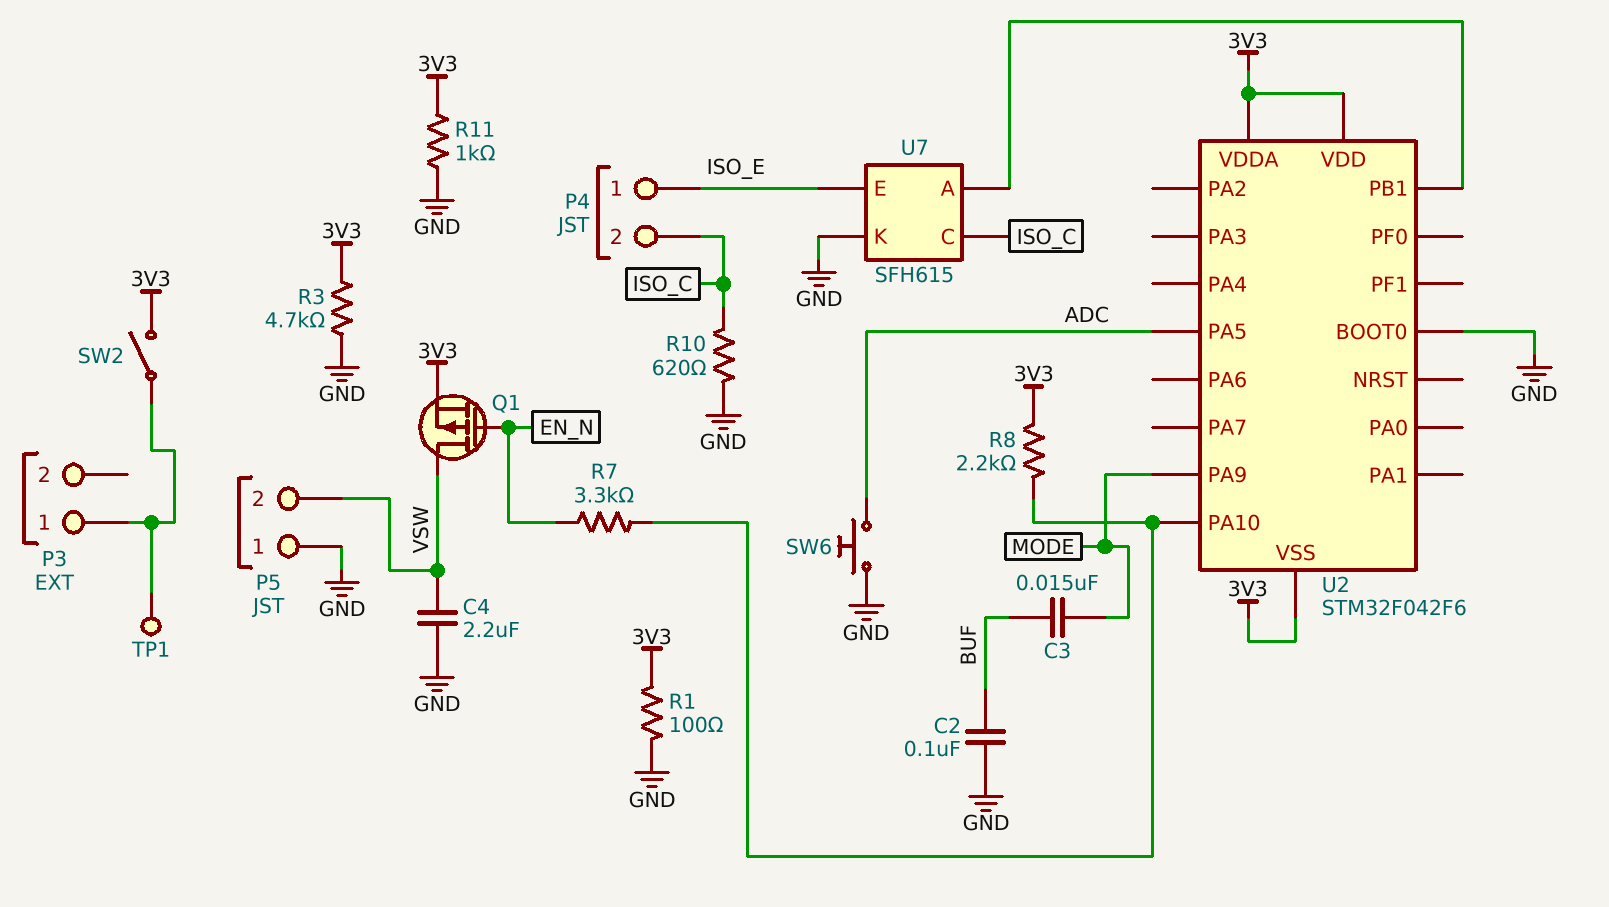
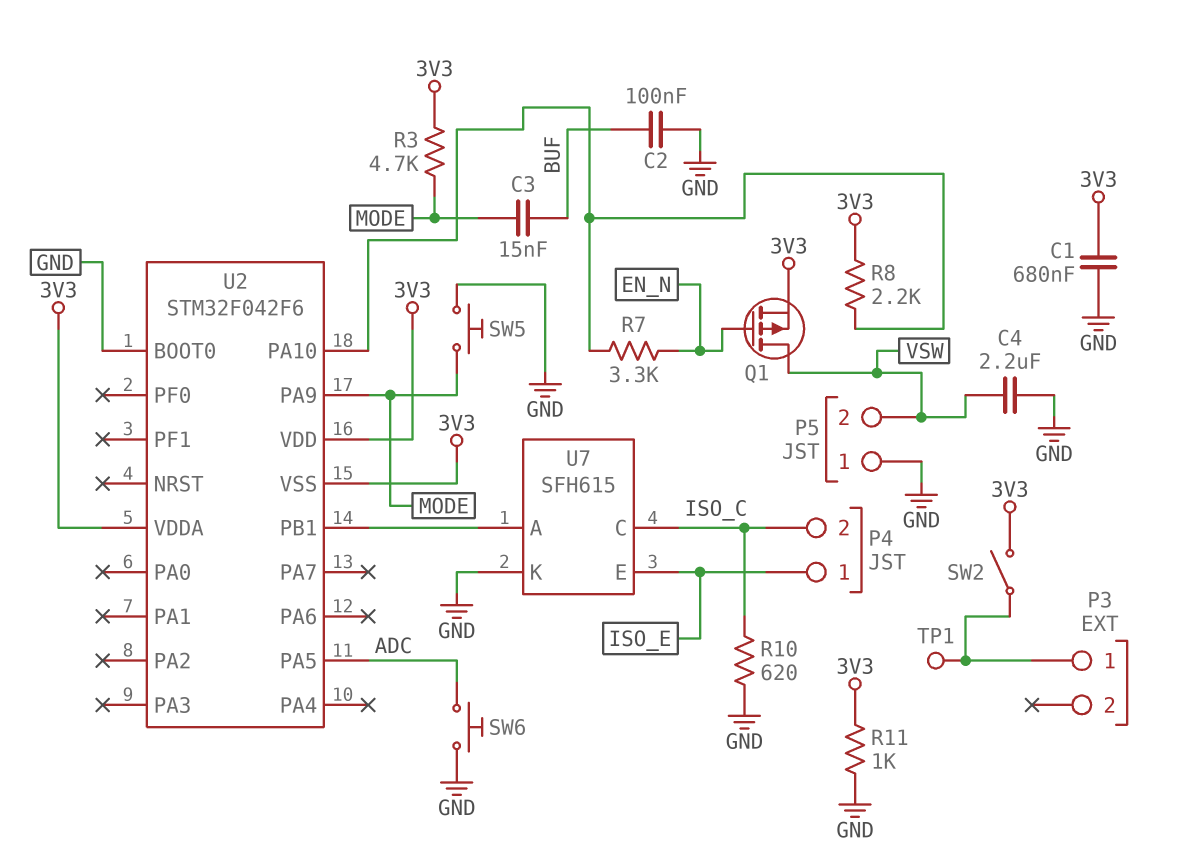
C1: none -> 680nF (3V3, GND)
R1: 100 (3V3, GND) -> none
R3: 4.7k (3V3, GND) -> 4.7k (3V3, MODE)
SW5: none -> button (GND, MODE)

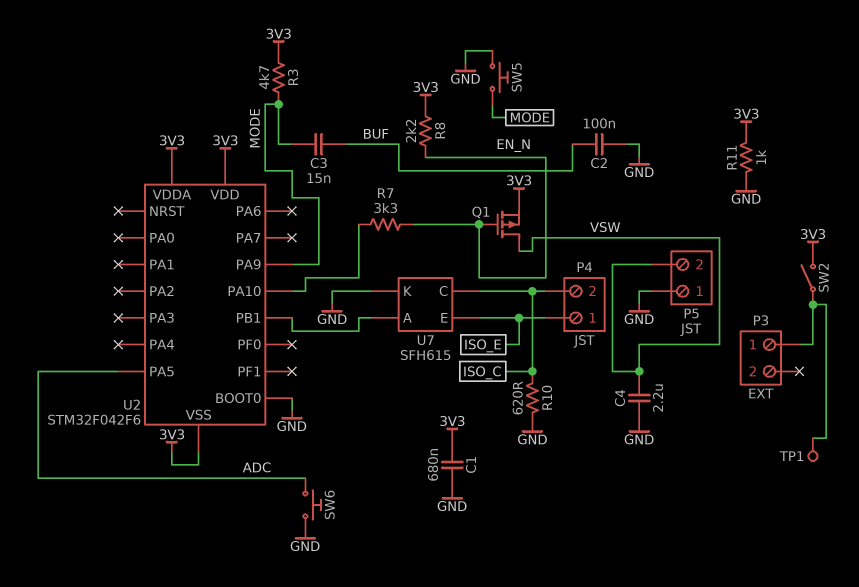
R8: 2.2k (3V3, U2/PA10) -> 2.2k (3V3, EN_N)

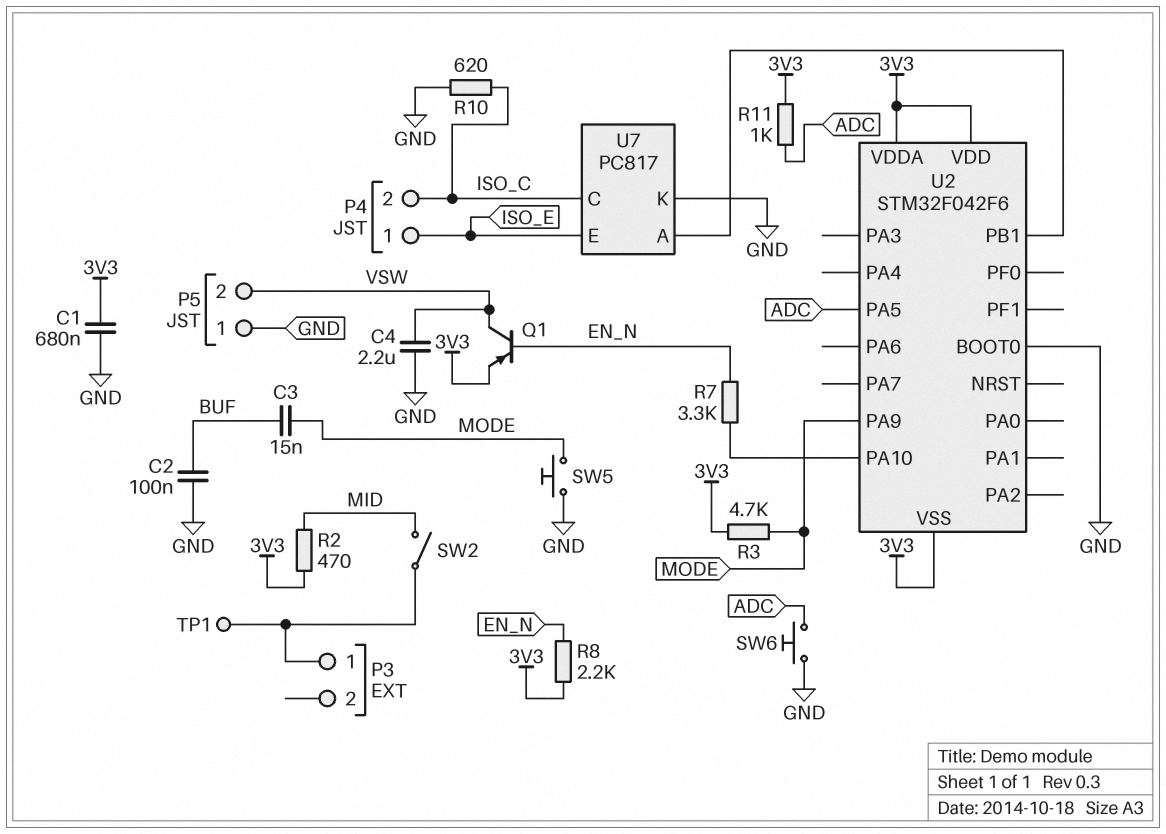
Q1: PMOS (G EN_N, D VSW, S 3V3) -> PNP (B EN_N, C VSW, E 3V3)
R2: none -> 470 (3V3, MID)
R11: 1k (3V3, GND) -> 1k (3V3, ADC)
SW2: switch (3V3, P3/1) -> switch (MID, P3/1)
U7: SFH615 -> PC817

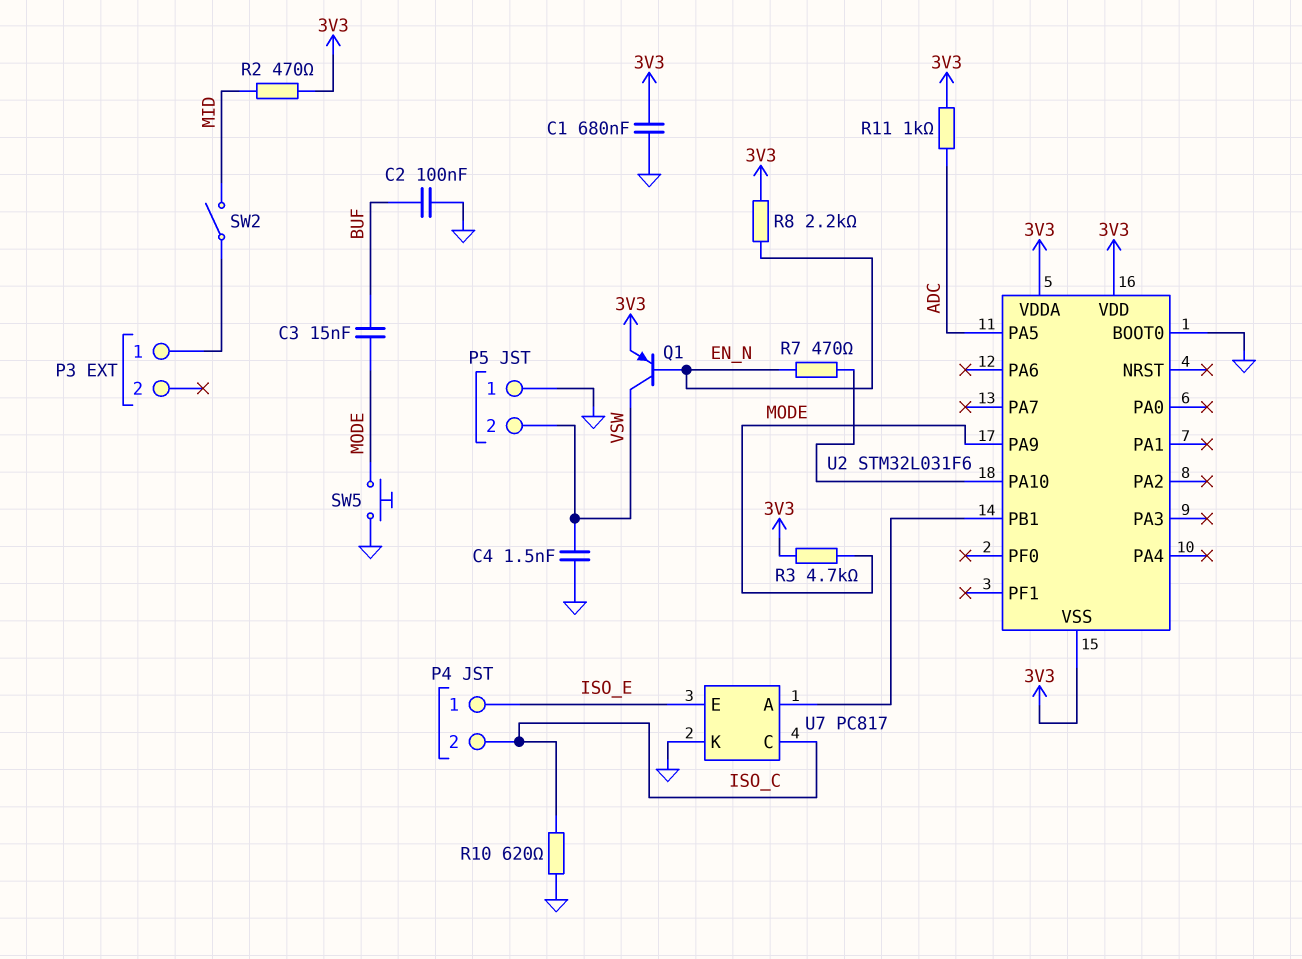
C4: 2.2uF (GND, VSW) -> 1.5nF (GND, VSW)
R7: 3.3k (EN_N, U2/PA10) -> 470 (EN_N, U2/PA10)
SW6: button (ADC, GND) -> none
TP1: test point (P3/1) -> none
U2: STM32F042F6 -> STM32L031F6

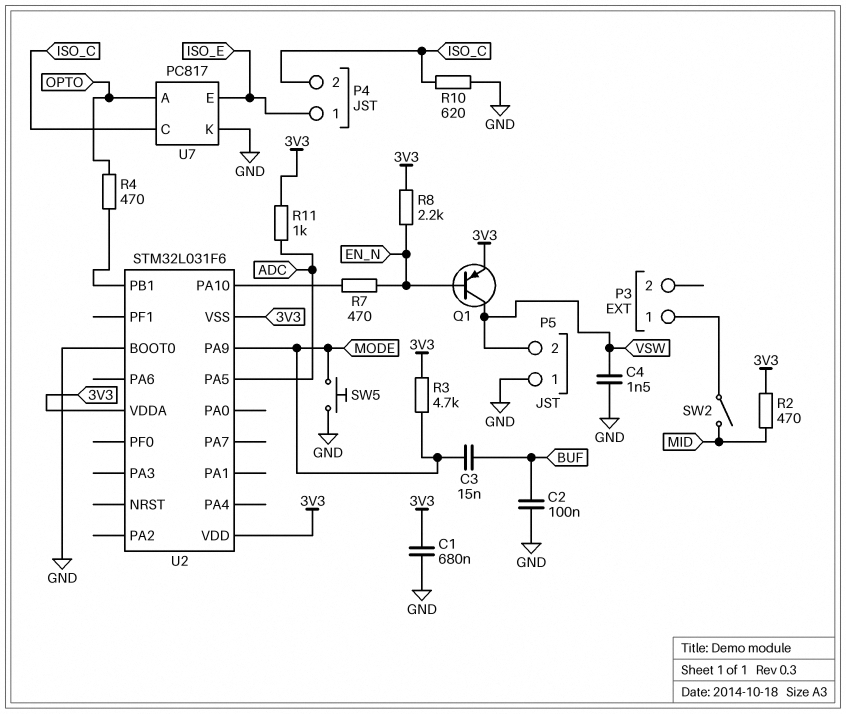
R4: none -> 470 (OPTO, U2/PB1)
U7 pin A: U2/PB1 -> OPTO

